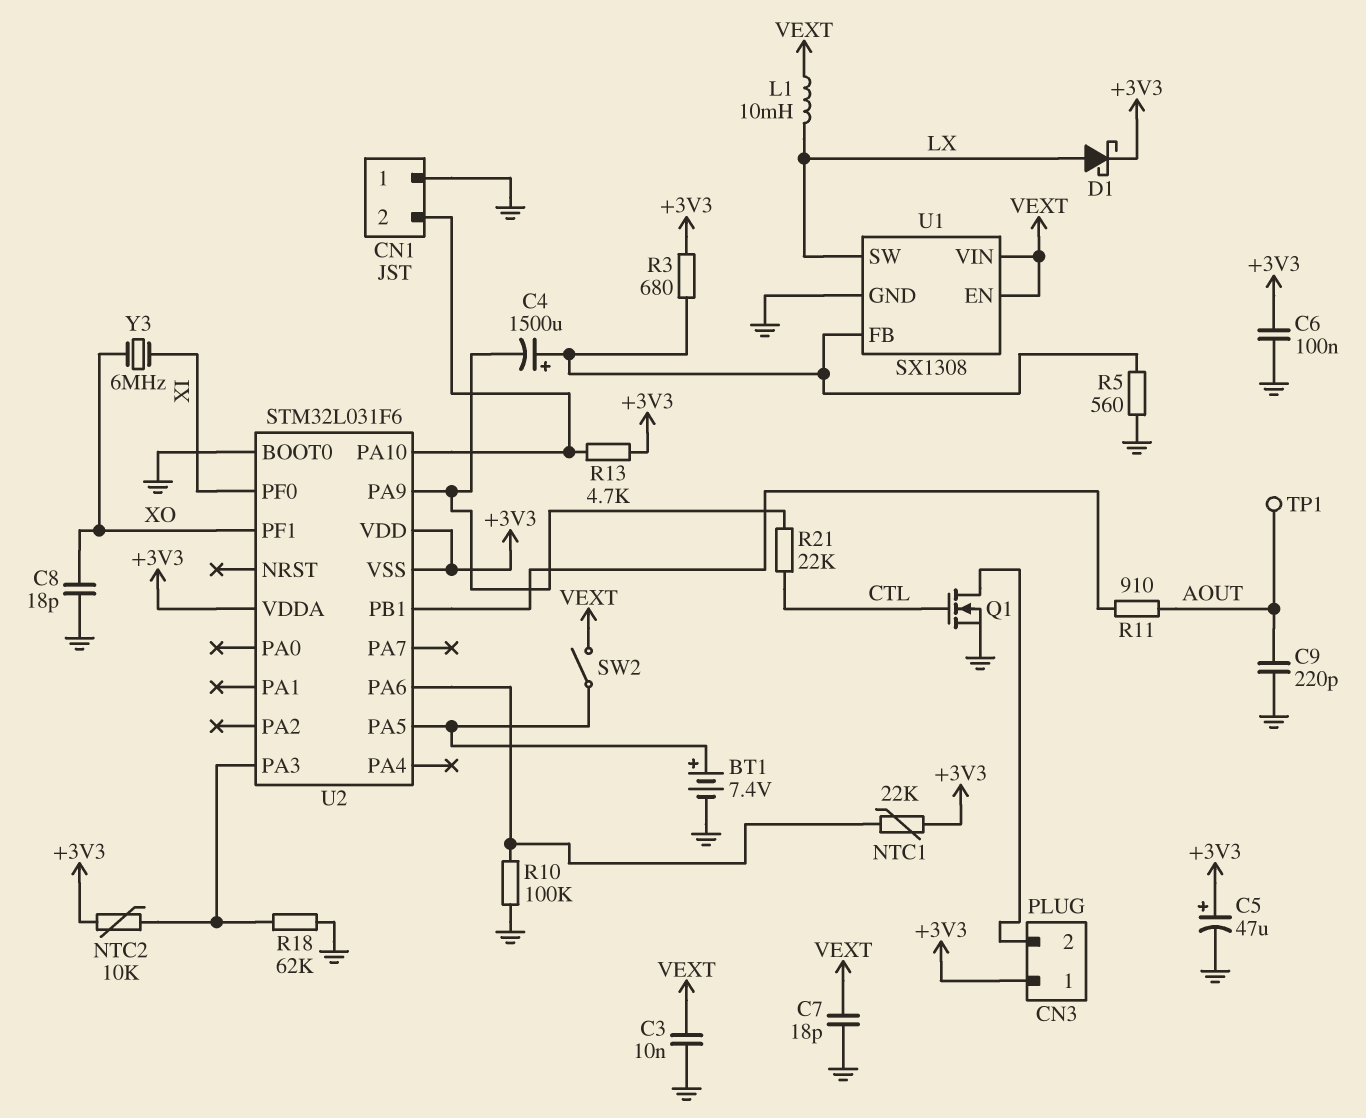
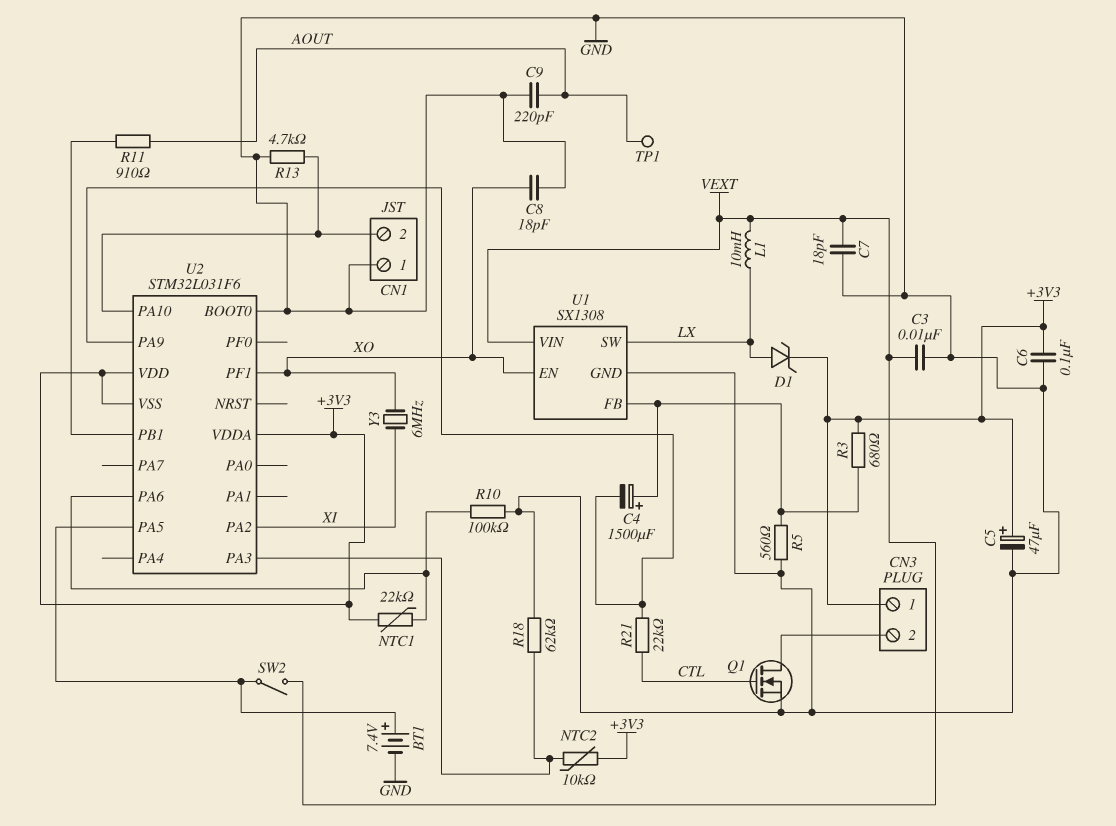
D1: schottky (A LX, K +3V3) -> zener (A LX, K +3V3)
R13: 4.7k (+3V3, CN1/2) -> 4.7k (CN1/2, GND)
U1 pin EN: VEXT -> XO
U2 pin PA2: none -> XI
U2 pin PF0: XI -> none

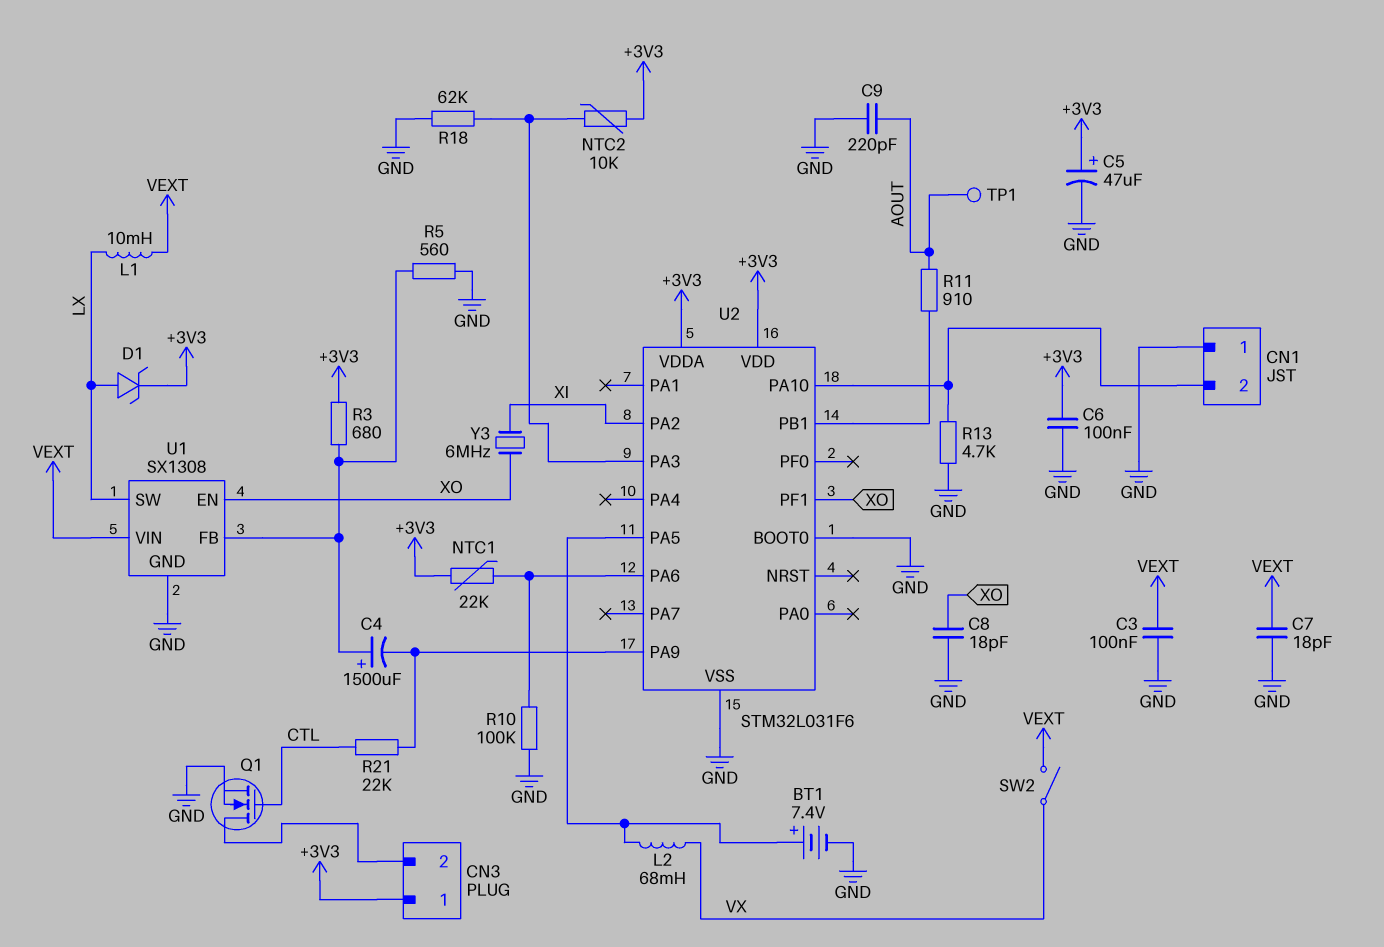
C3: 10nF (GND, VEXT) -> 100nF (GND, VEXT)
L2: none -> 68mH (U2/PA5, VX)
SW2: switch (U2/PA5, VEXT) -> switch (VEXT, VX)
U2 pin VSS: +3V3 -> GND

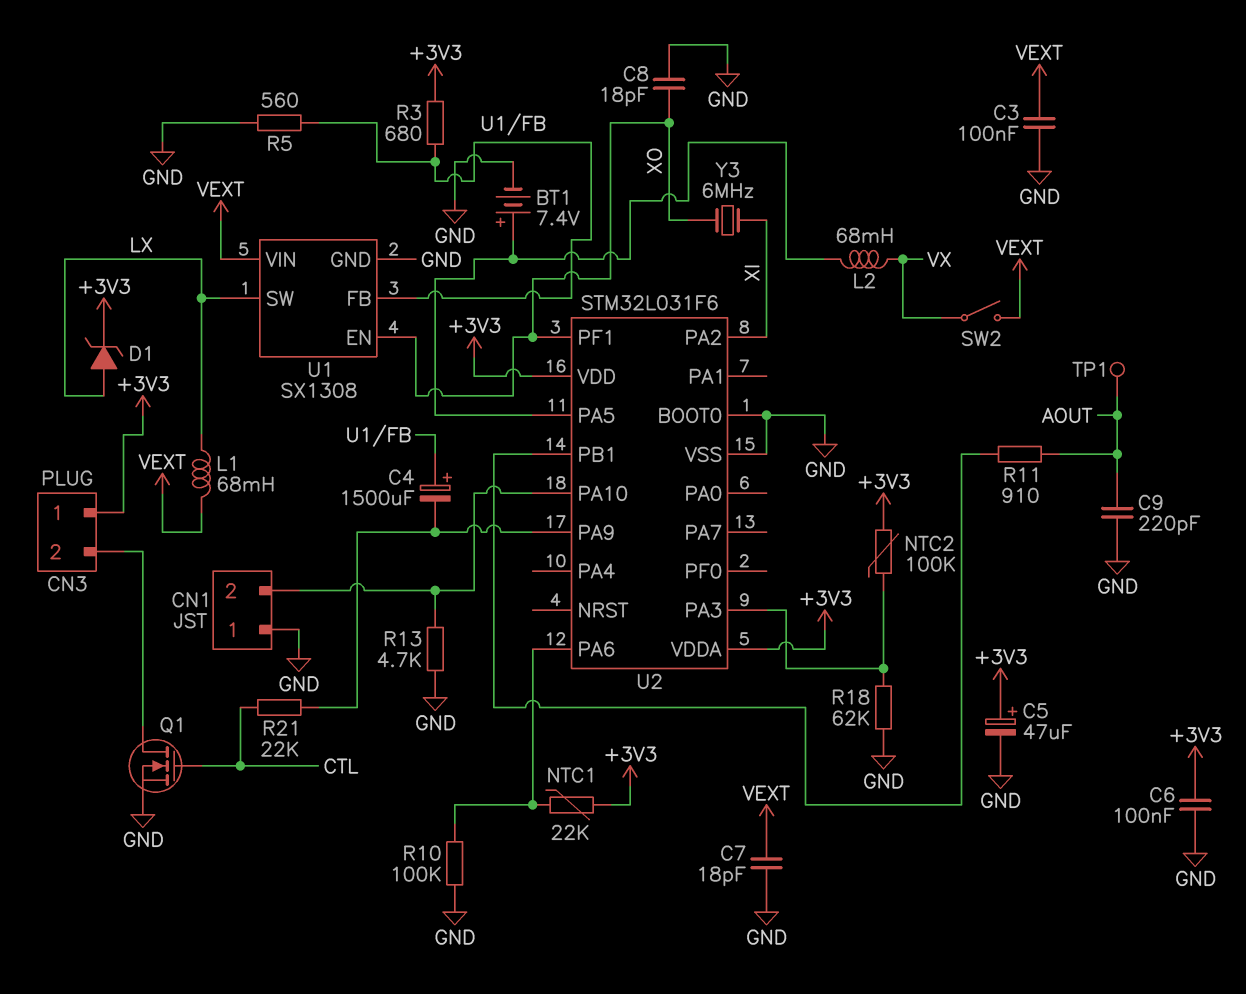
L1: 10mH (LX, VEXT) -> 68mH (LX, VEXT)
NTC2: 10k (+3V3, U2/PA3) -> 100k (+3V3, U2/PA3)

